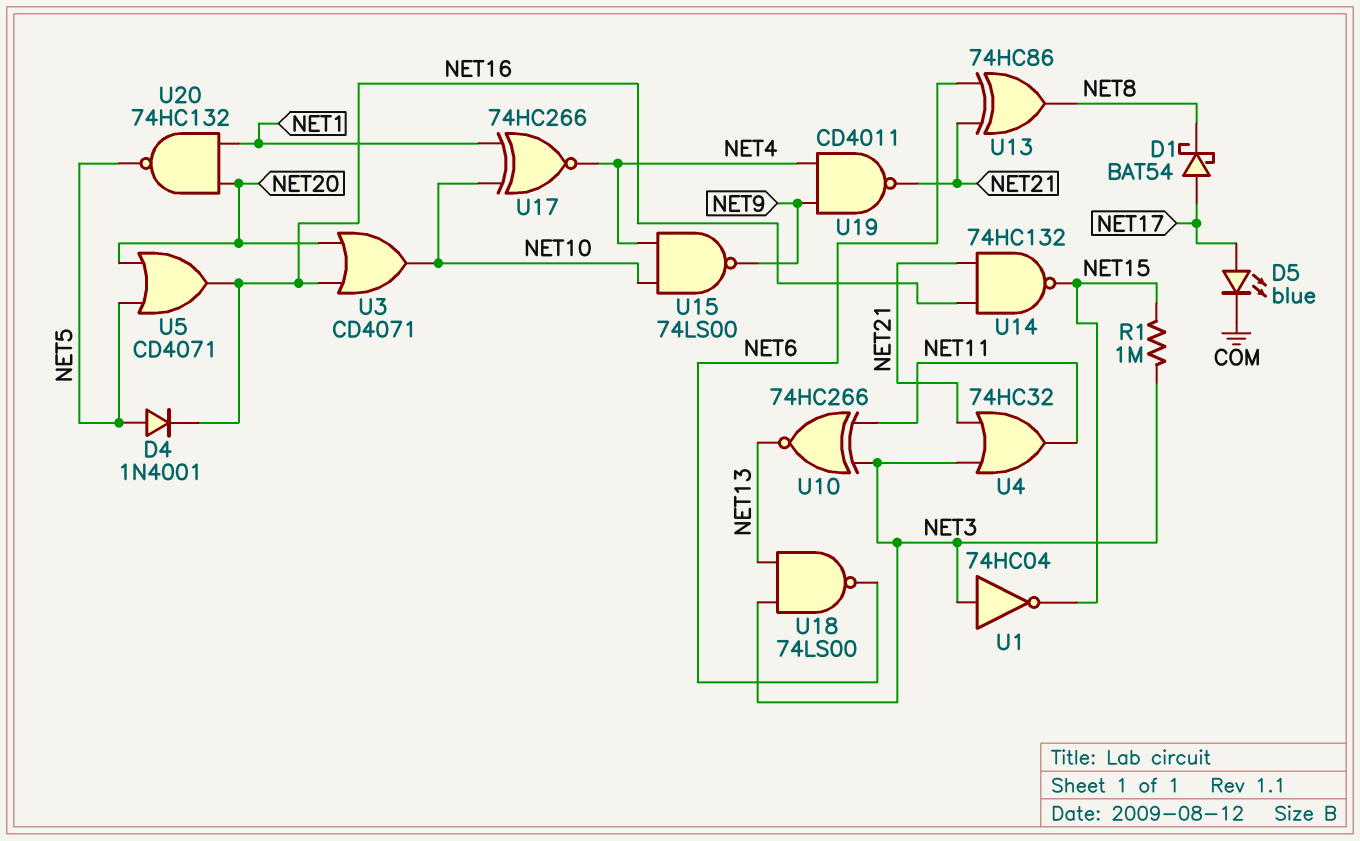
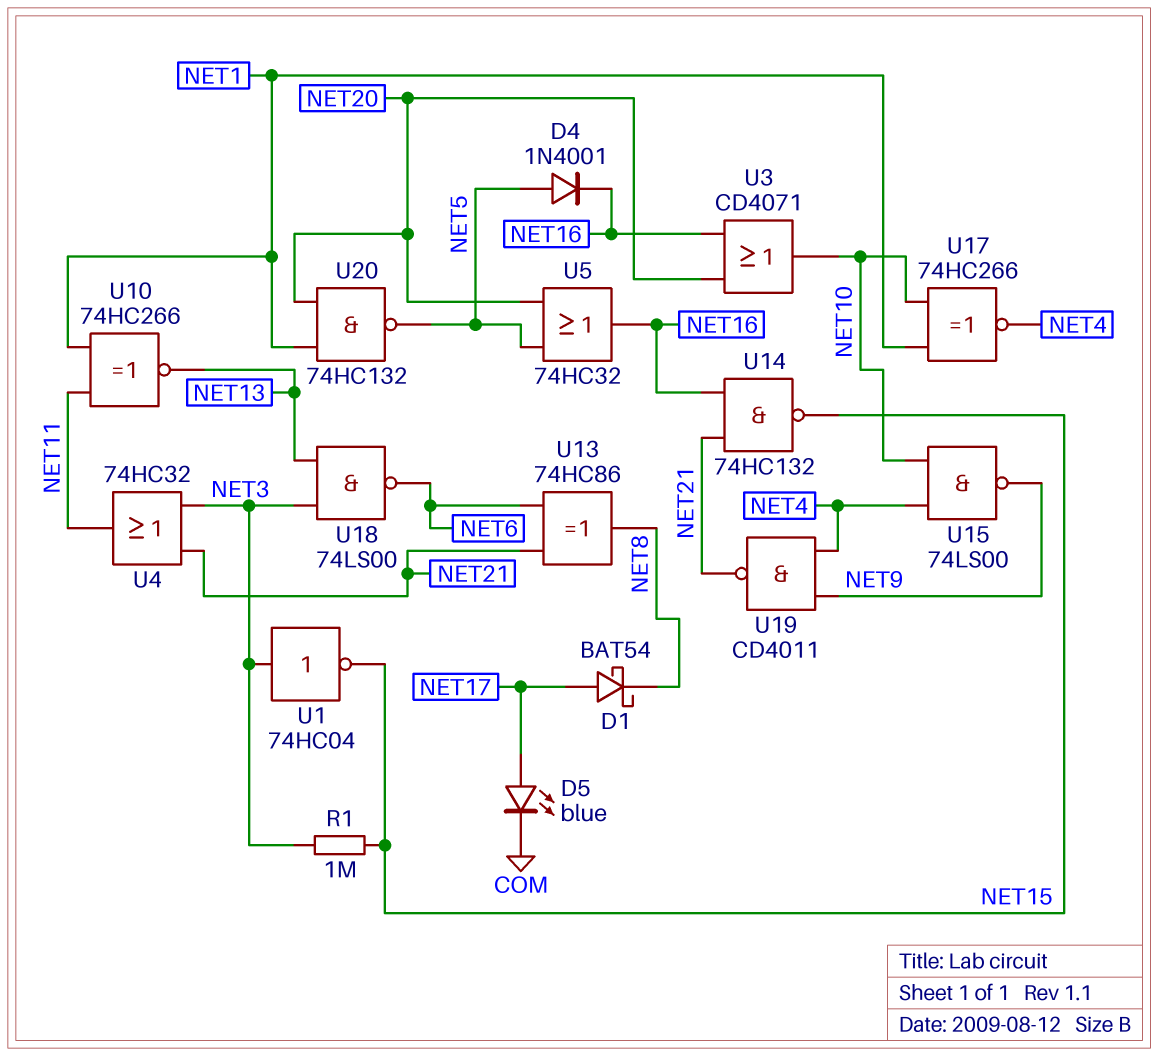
U5: OR CD4071 (in NET5, in NET20, out NET16) -> OR 74HC32 (in NET5, in NET20, out NET16)
U10: XNOR 74HC266 (in NET3, in NET11, out NET13) -> XNOR 74HC266 (in NET1, in NET11, out NET13)

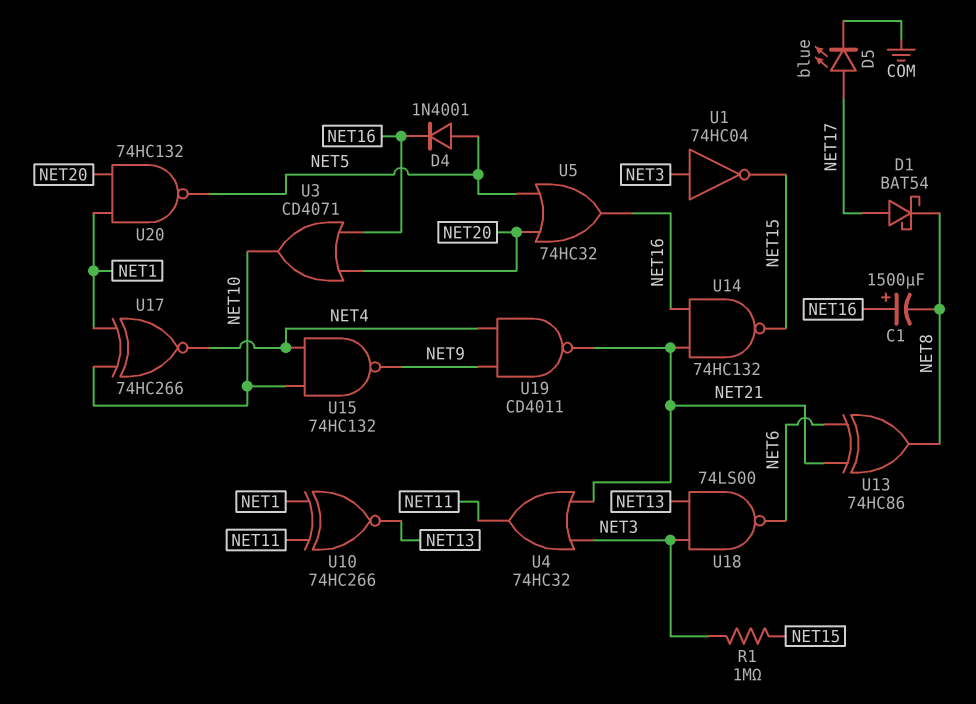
C1: none -> 1500uF (plus NET16, minus NET8)
U15: NAND 74LS00 (in NET4, in NET10, out NET9) -> NAND 74HC132 (in NET4, in NET10, out NET9)

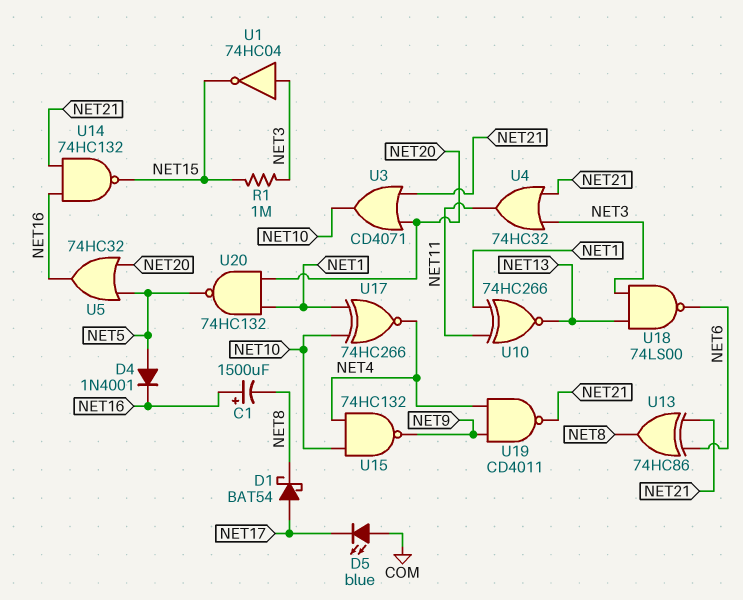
D5: LED blue (A NET17, K COM) -> LED blue (A COM, K NET17)
U3: OR CD4071 (in NET16, in NET20, out NET10) -> OR CD4071 (in NET20, in NET21, out NET10)

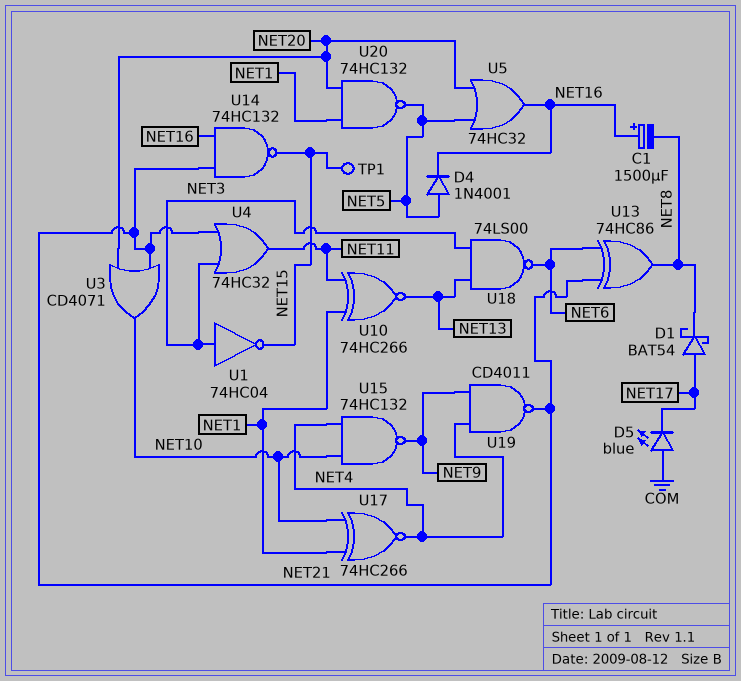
R1: 1M (NET3, NET15) -> none
TP1: none -> test point (NET15)

